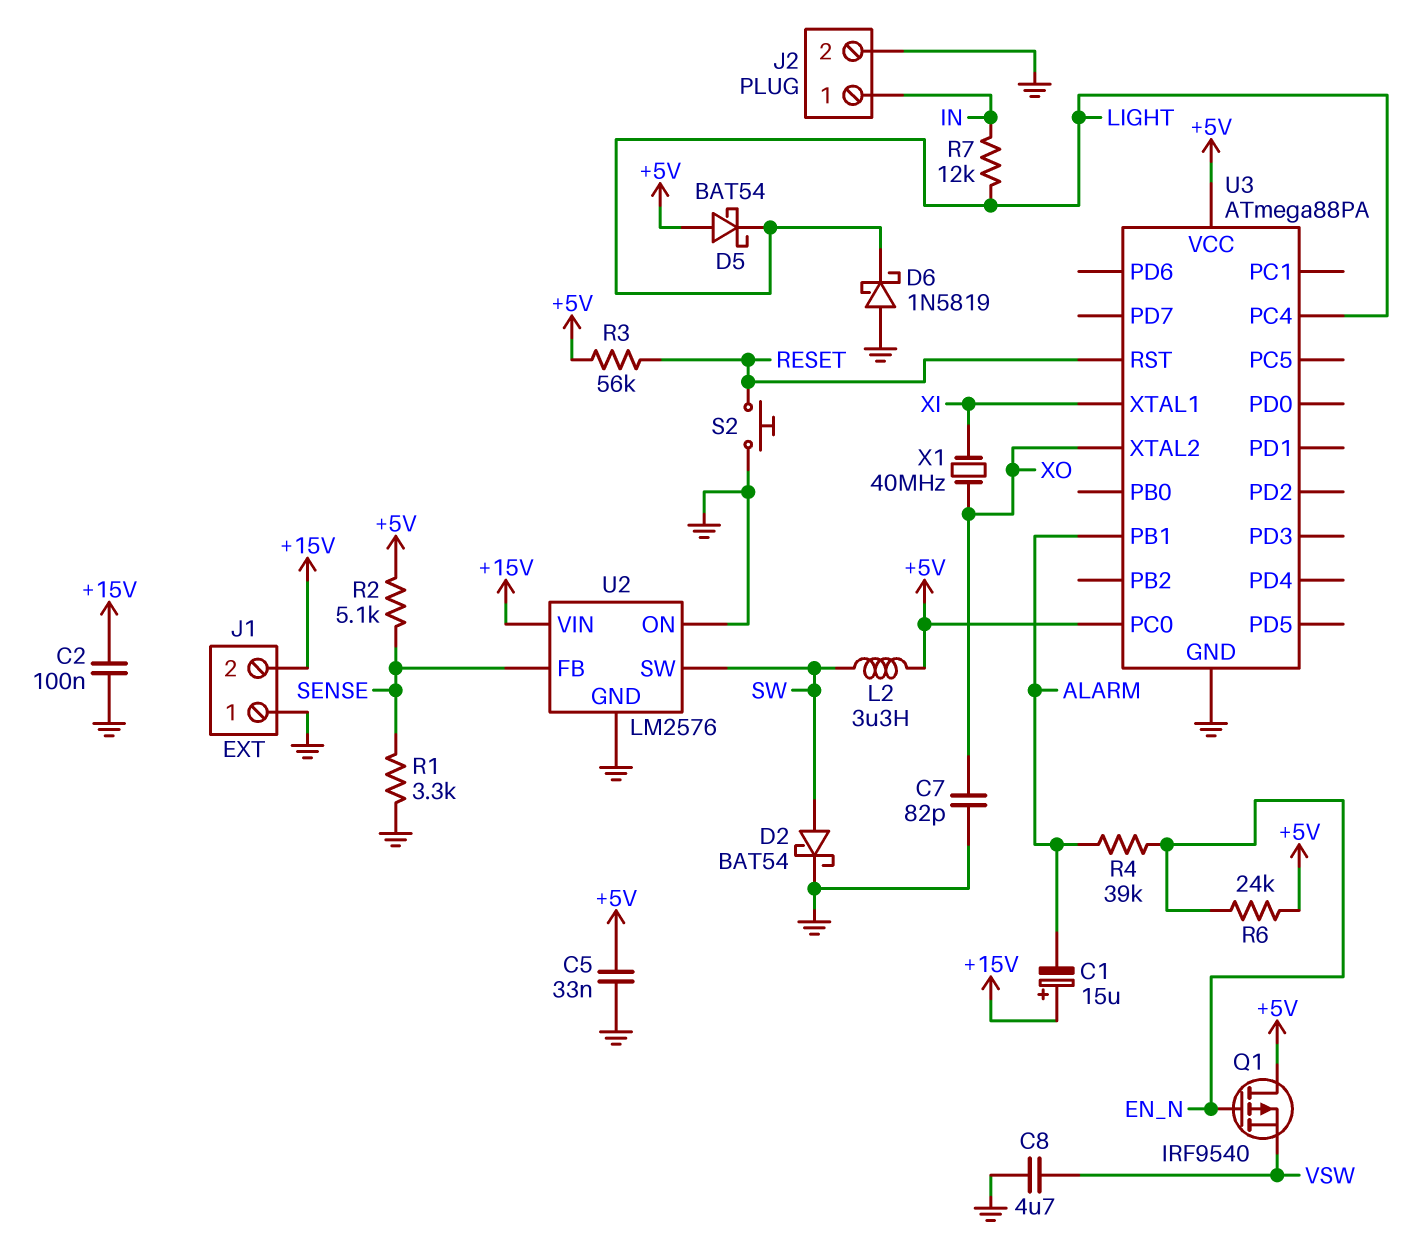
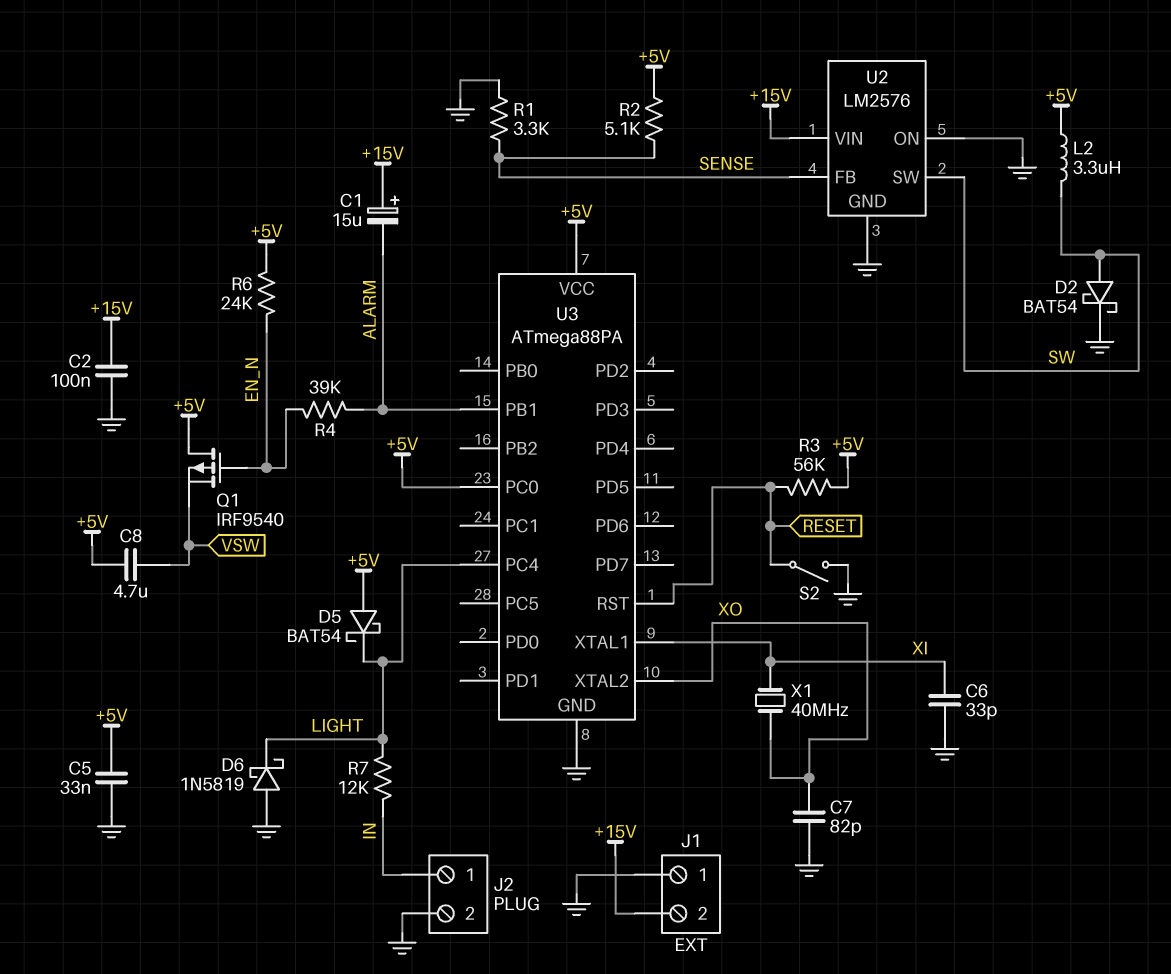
C6: none -> 33pF (GND, XI)
C8: 4.7uF (GND, VSW) -> 4.7uF (+5V, VSW)
S2: button (GND, RESET) -> switch (GND, RESET)

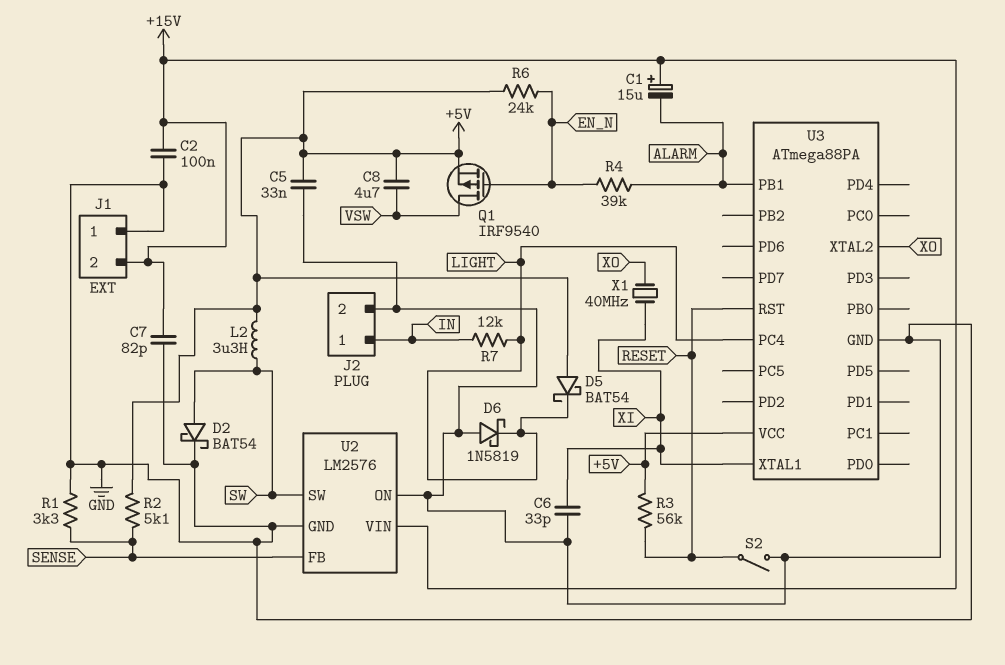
C7: 82pF (GND, XO) -> 82pF (+15V, GND)
Q1: PMOS IRF9540 (G EN_N, D +5V, S VSW) -> PMOS IRF9540 (G EN_N, D VSW, S +5V)
U3 pin PC0: +5V -> none

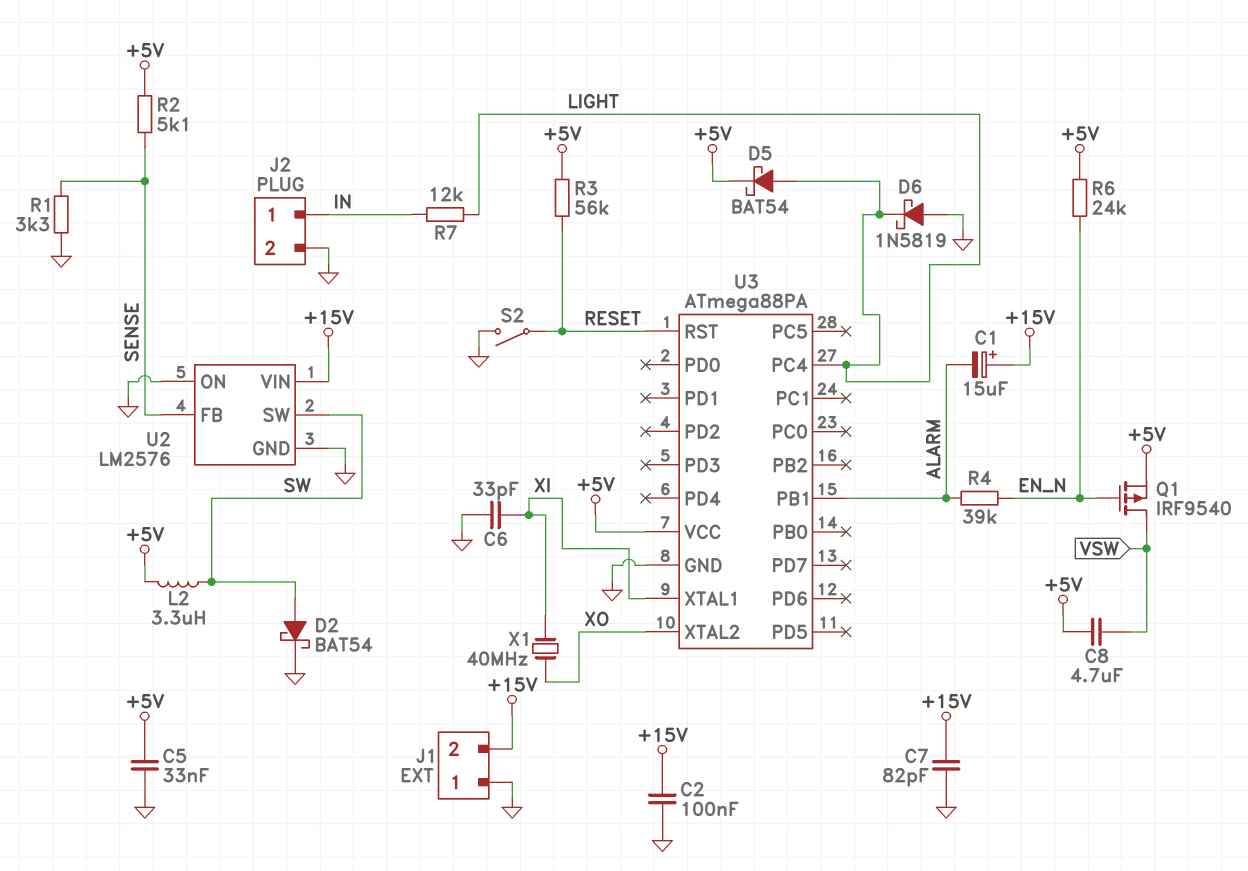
D5: schottky BAT54 (A +5V, K LIGHT) -> schottky BAT54 (A LIGHT, K +5V)

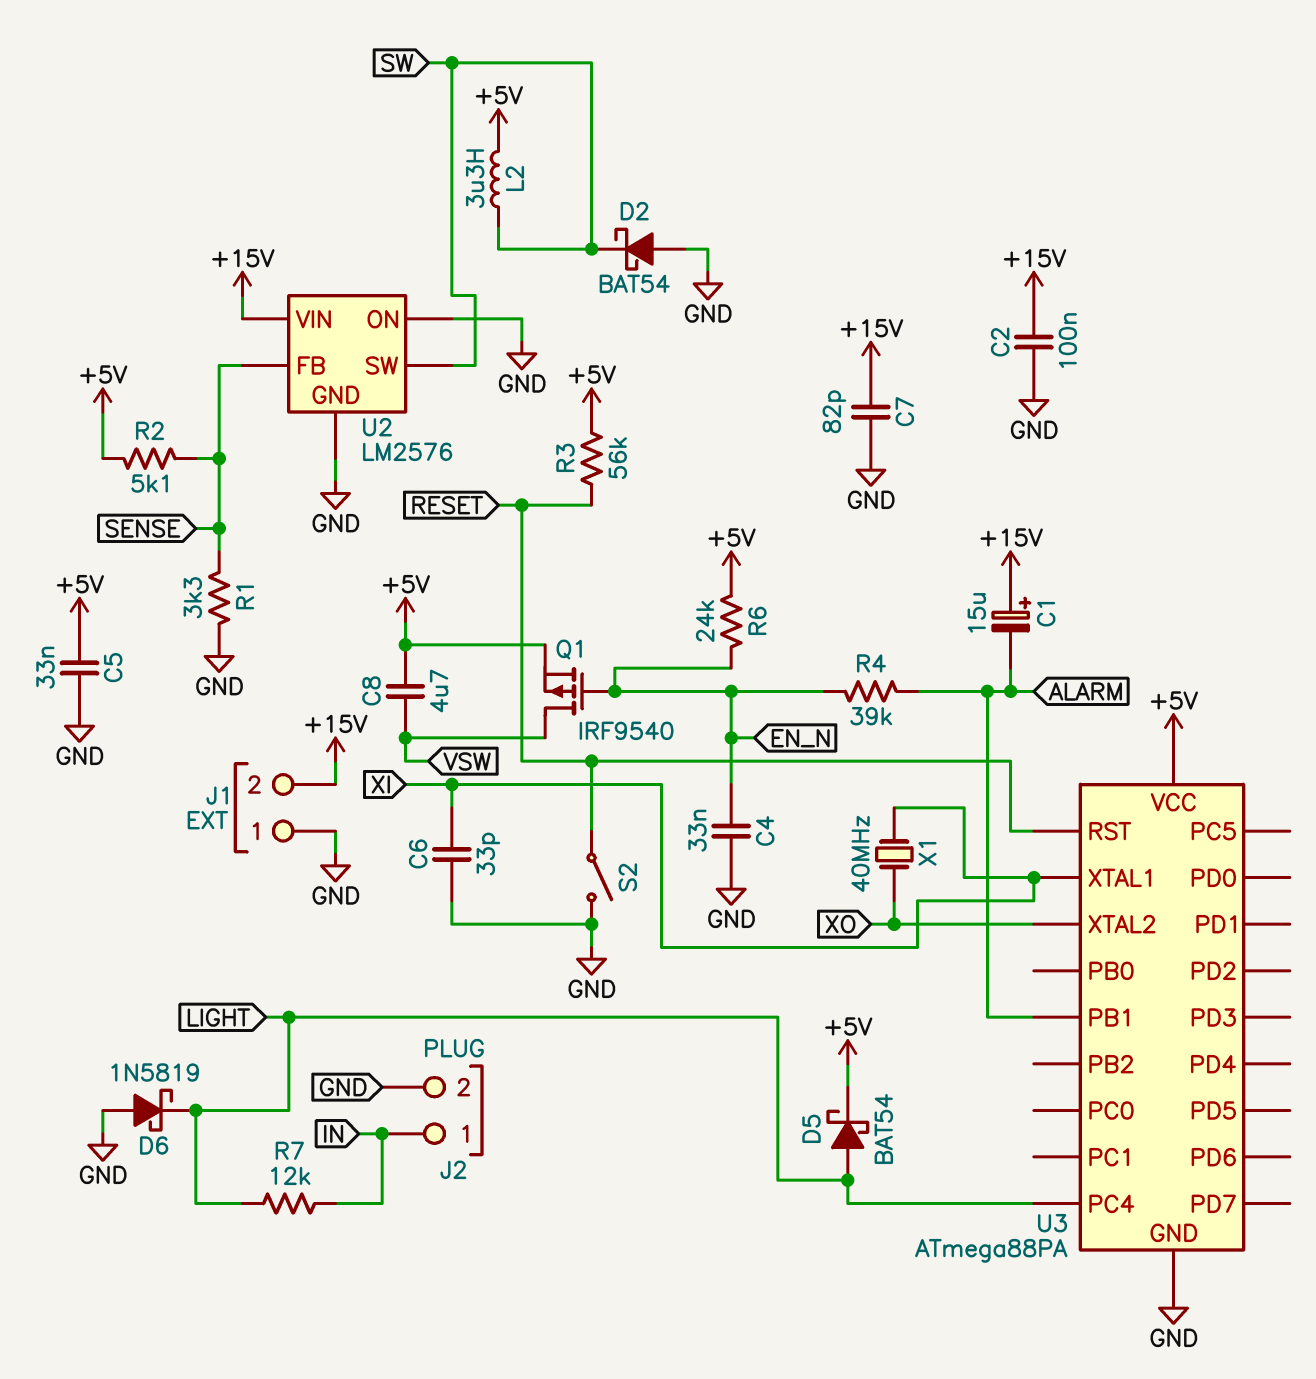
C4: none -> 33nF (EN_N, GND)
D2: schottky BAT54 (A SW, K GND) -> schottky BAT54 (A GND, K SW)

